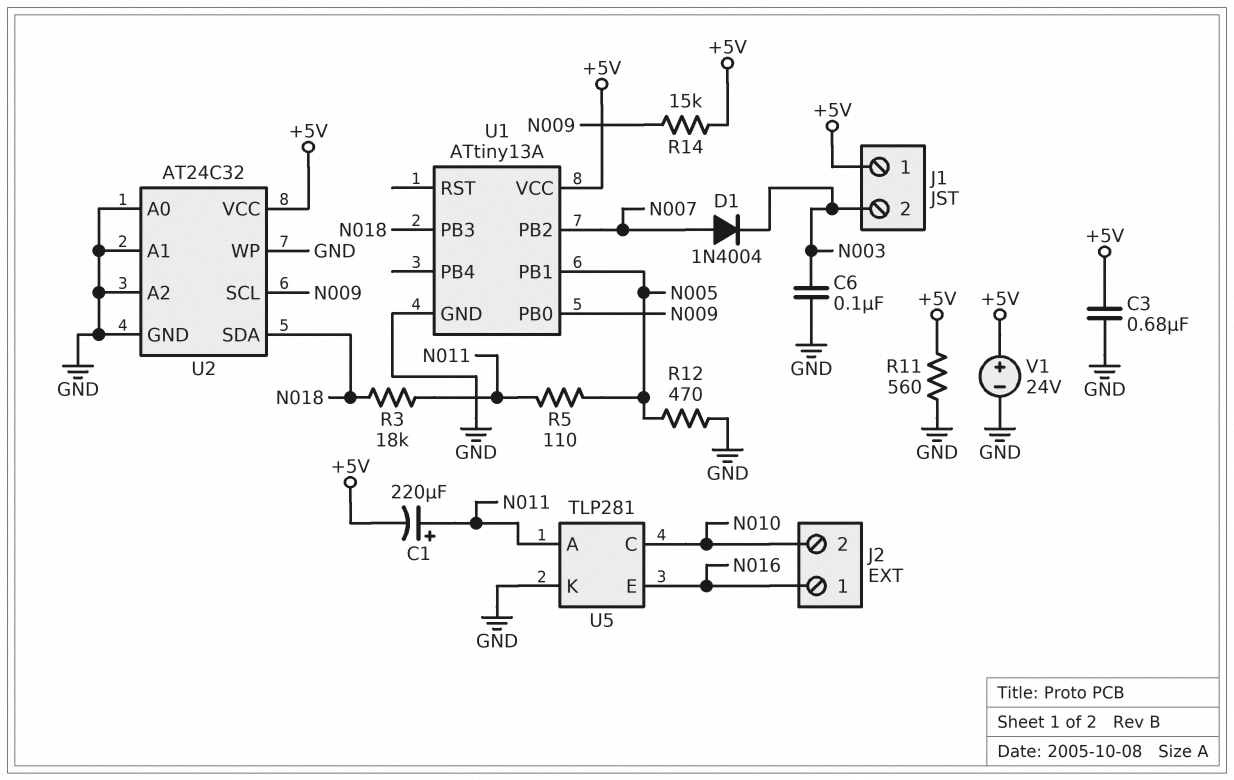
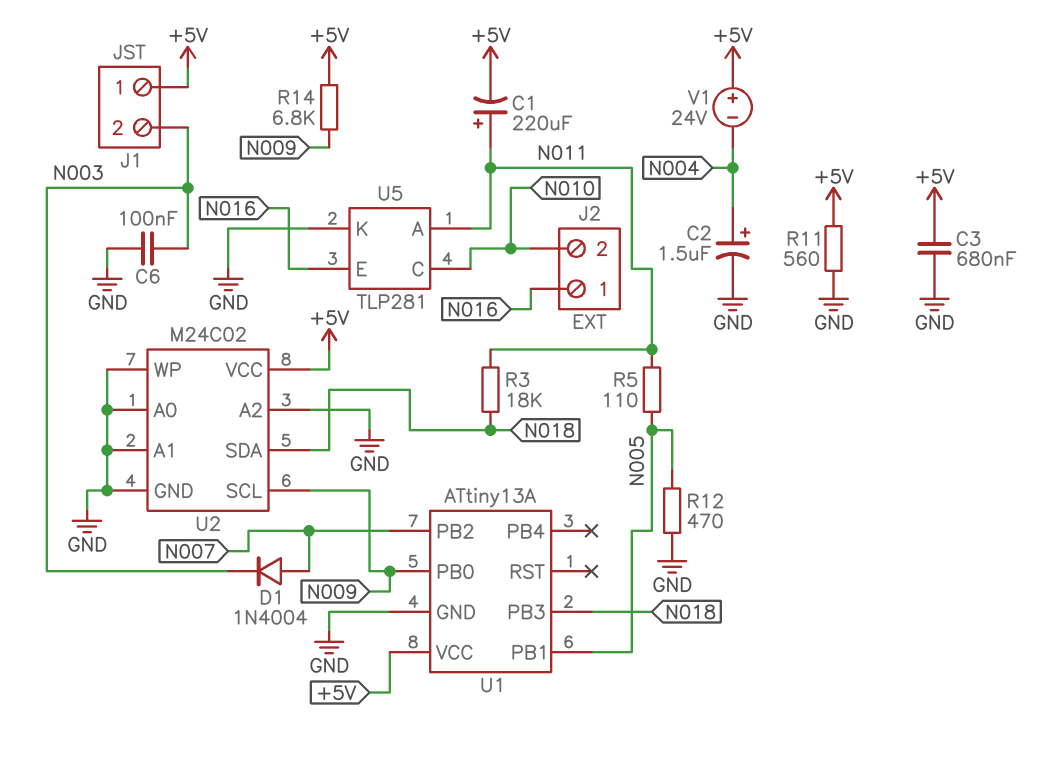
C2: none -> 1.5uF (plus N004, minus GND)
R14: 15k (+5V, N009) -> 6.8k (+5V, N009)
U2: AT24C32 -> M24C02
V1: 24V (plus +5V, minus GND) -> 24V (plus +5V, minus N004)

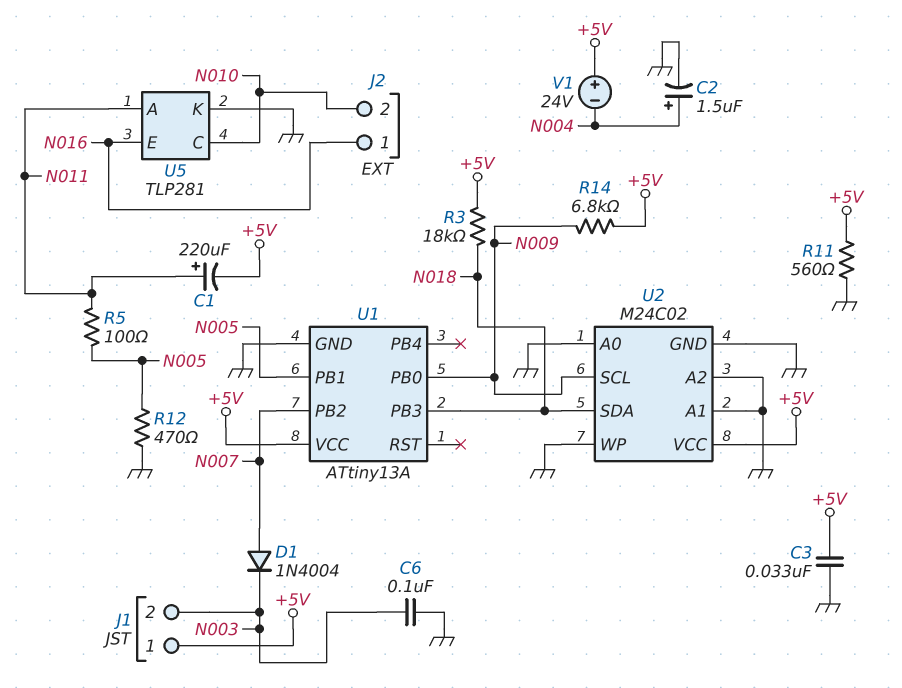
C3: 680nF (+5V, GND) -> 33nF (+5V, GND)
R3: 18k (N011, N018) -> 18k (+5V, N018)
R5: 110 (N005, N011) -> 100 (N005, N011)

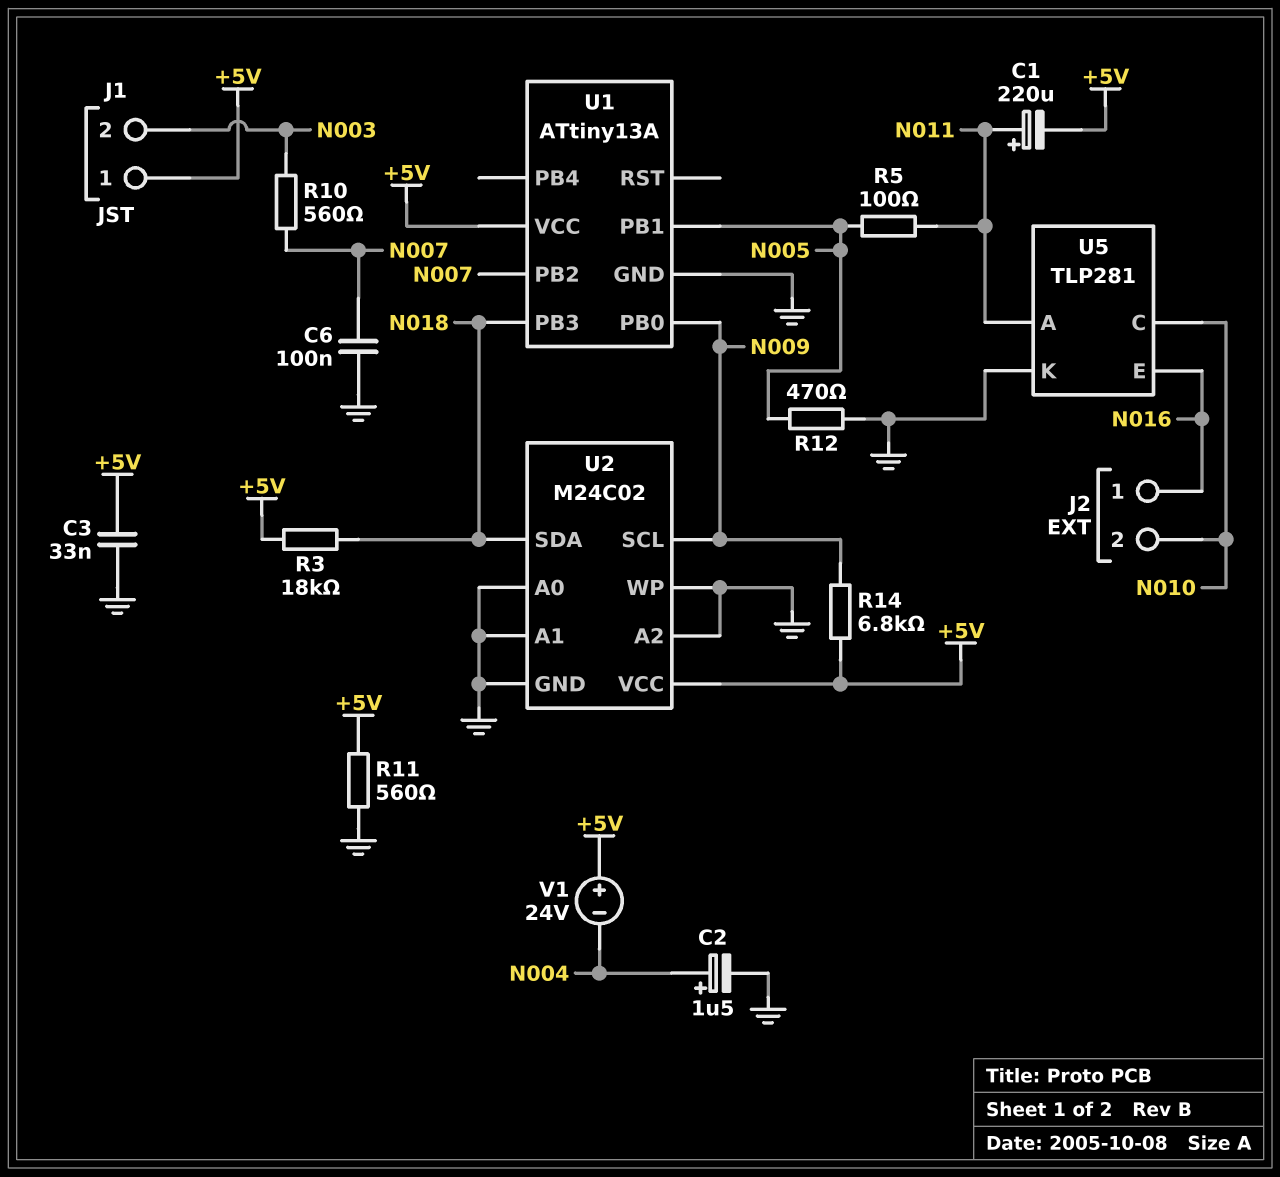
C6: 100nF (GND, N003) -> 100nF (GND, N007)
D1: diode 1N4004 (A N007, K N003) -> none
R10: none -> 560 (N003, N007)

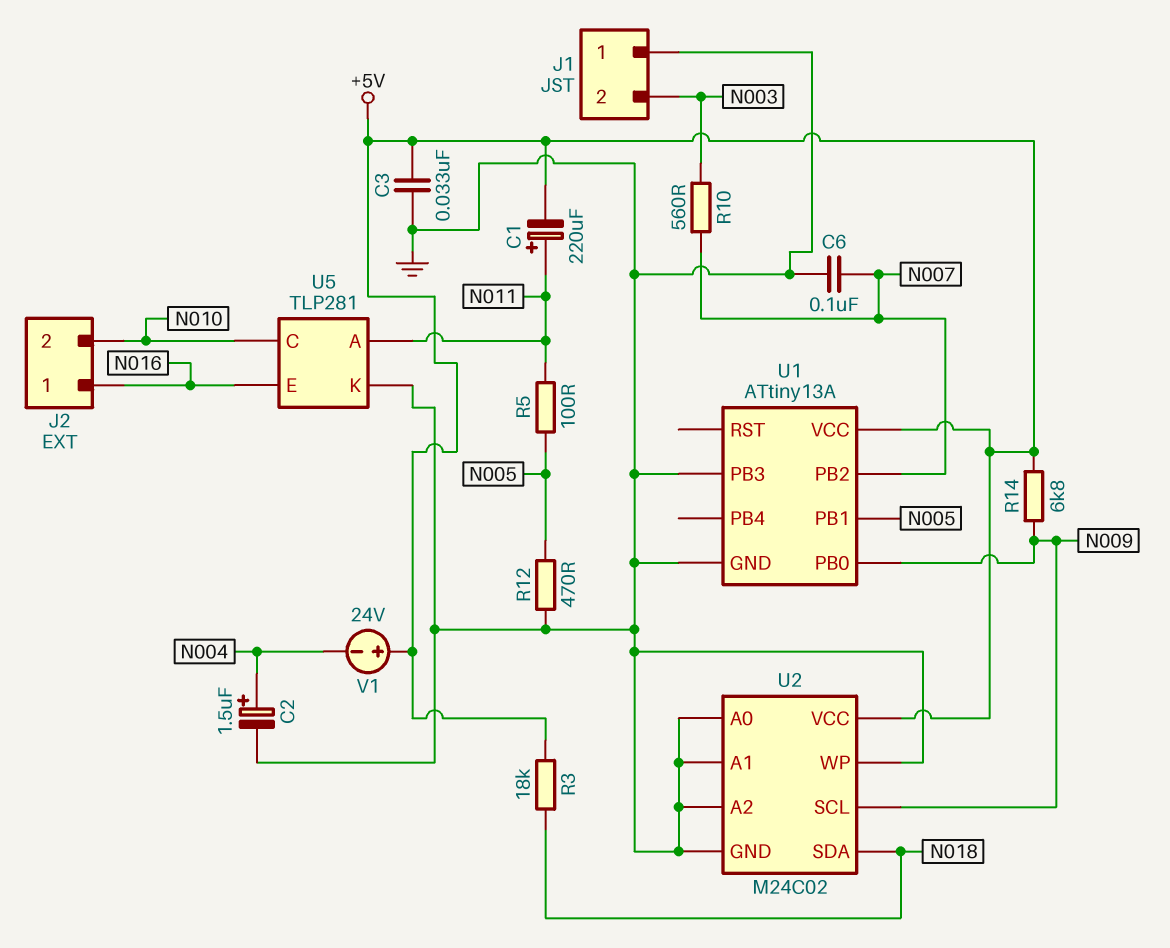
J1 pin 1: +5V -> GND
R11: 560 (+5V, GND) -> none
U1 pin PB3: N018 -> GND

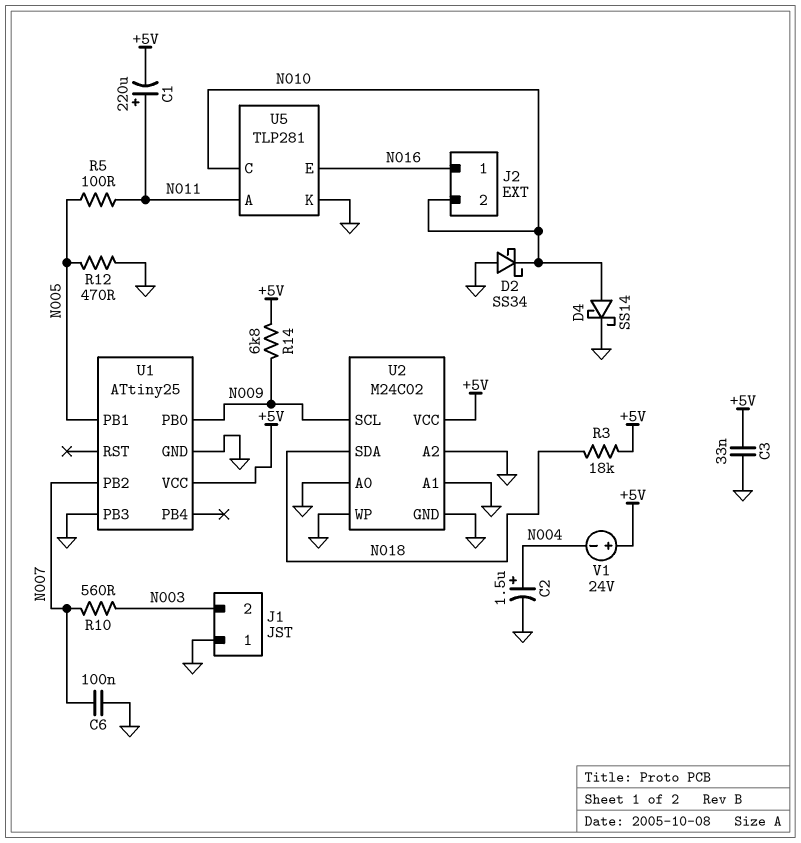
D2: none -> schottky SS34 (A GND, K N010)
D4: none -> schottky SS14 (A N010, K GND)
U1: ATtiny13A -> ATtiny25

